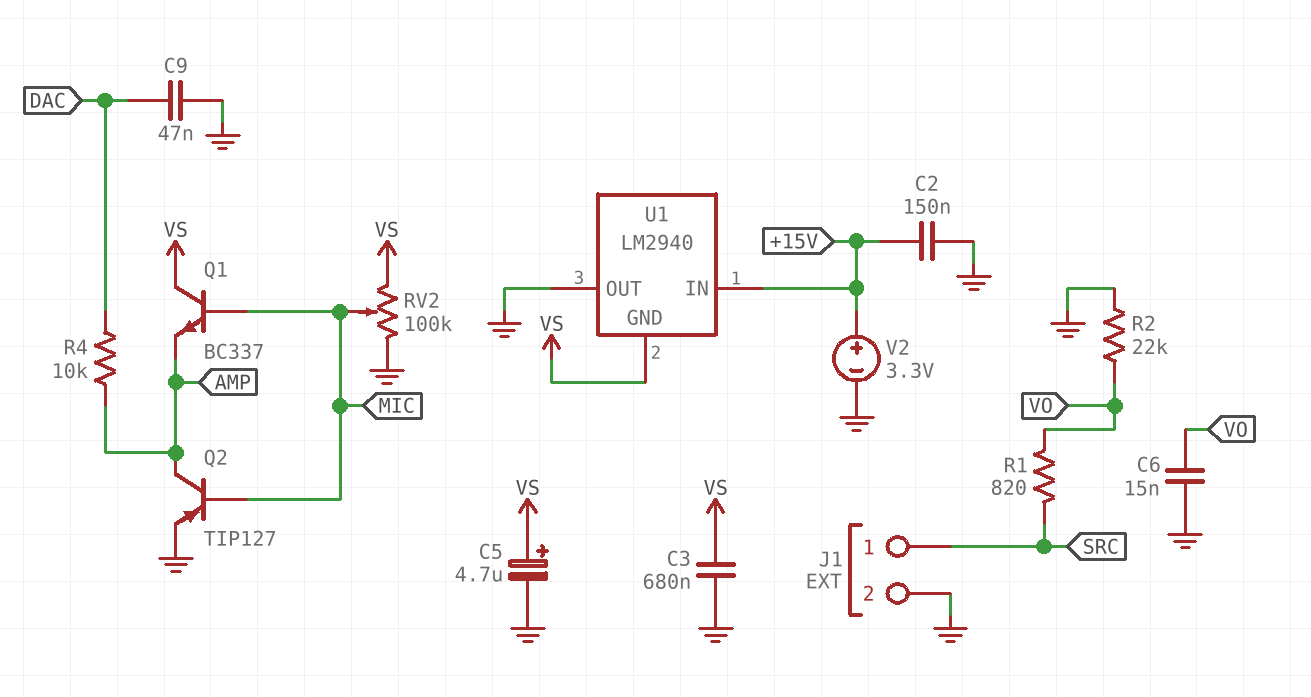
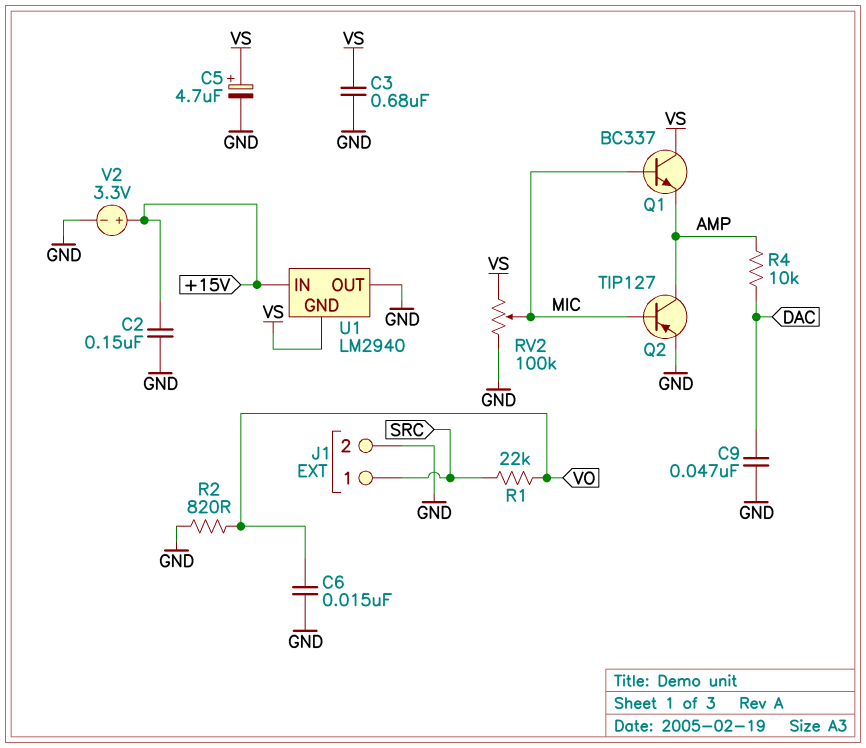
R1: 820 (SRC, VO) -> 22k (SRC, VO)
R2: 22k (GND, VO) -> 820 (GND, VO)

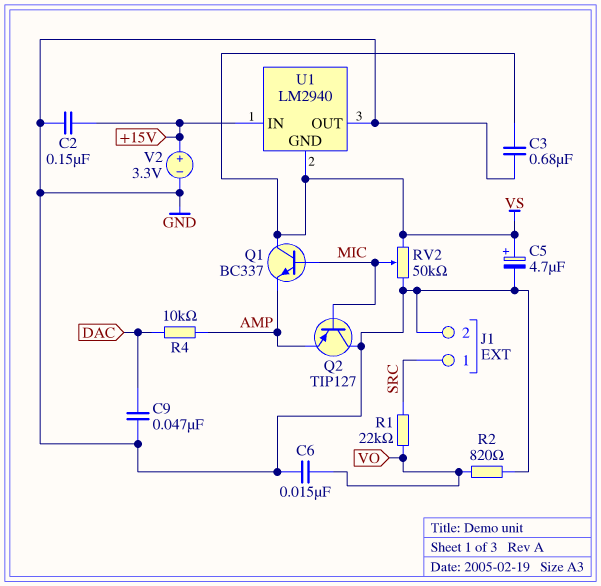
Q2: PNP TIP127 (B MIC, C AMP, E GND) -> PNP TIP127 (B MIC, C GND, E AMP)
RV2: 100k (GND, VS, wiper MIC) -> 50k (GND, VS, wiper MIC)

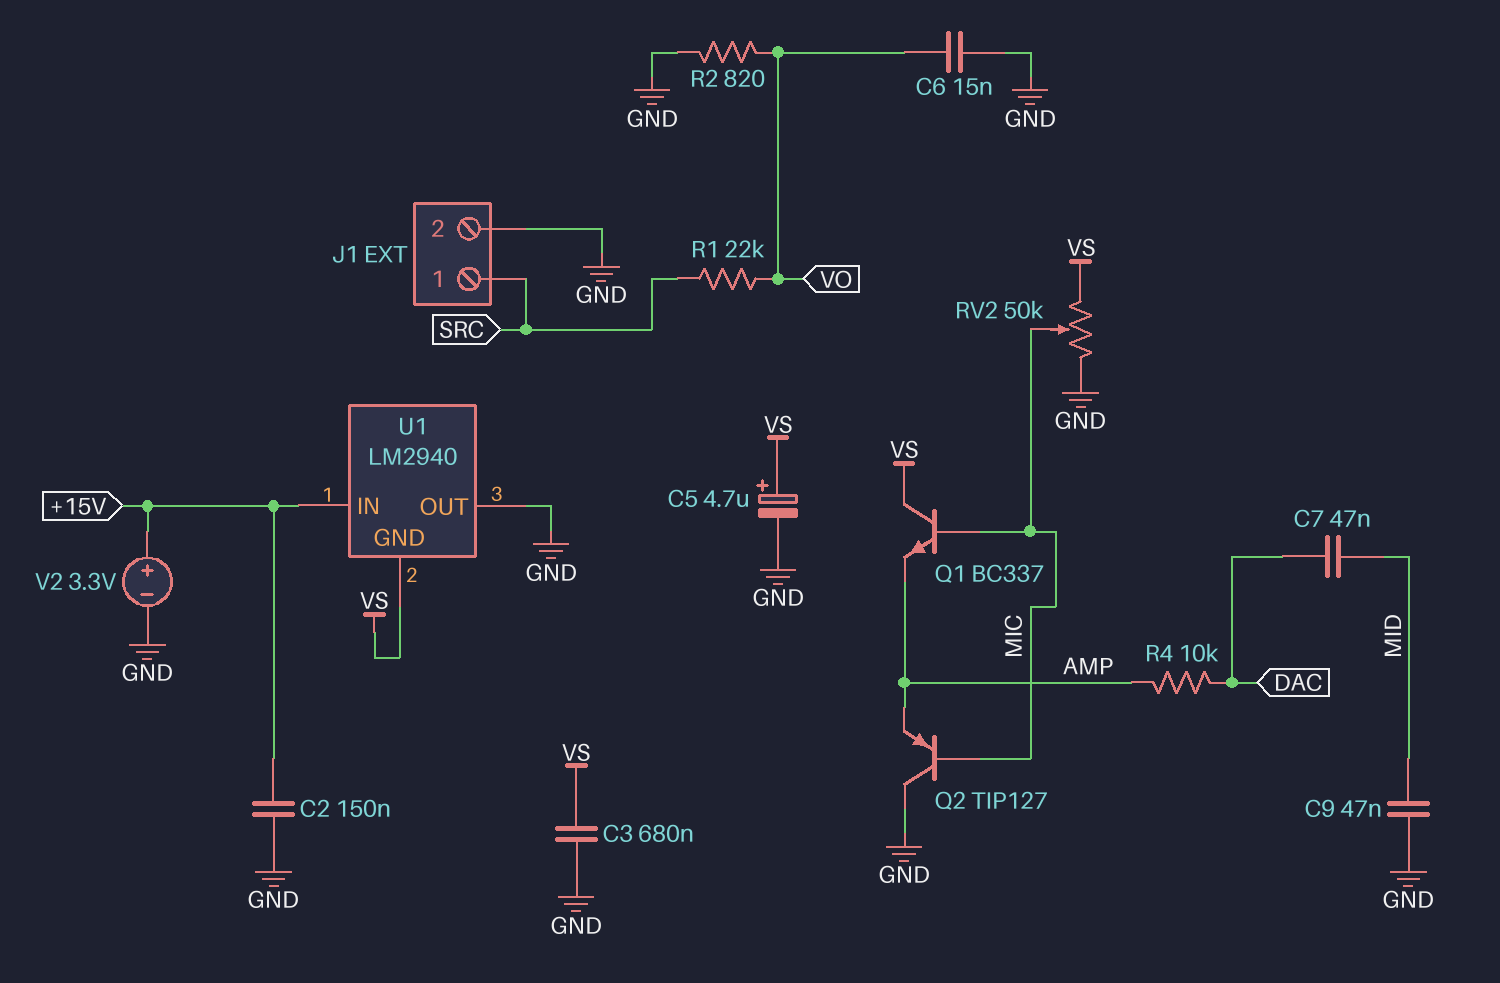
C7: none -> 47nF (DAC, MID)
C9: 47nF (DAC, GND) -> 47nF (GND, MID)

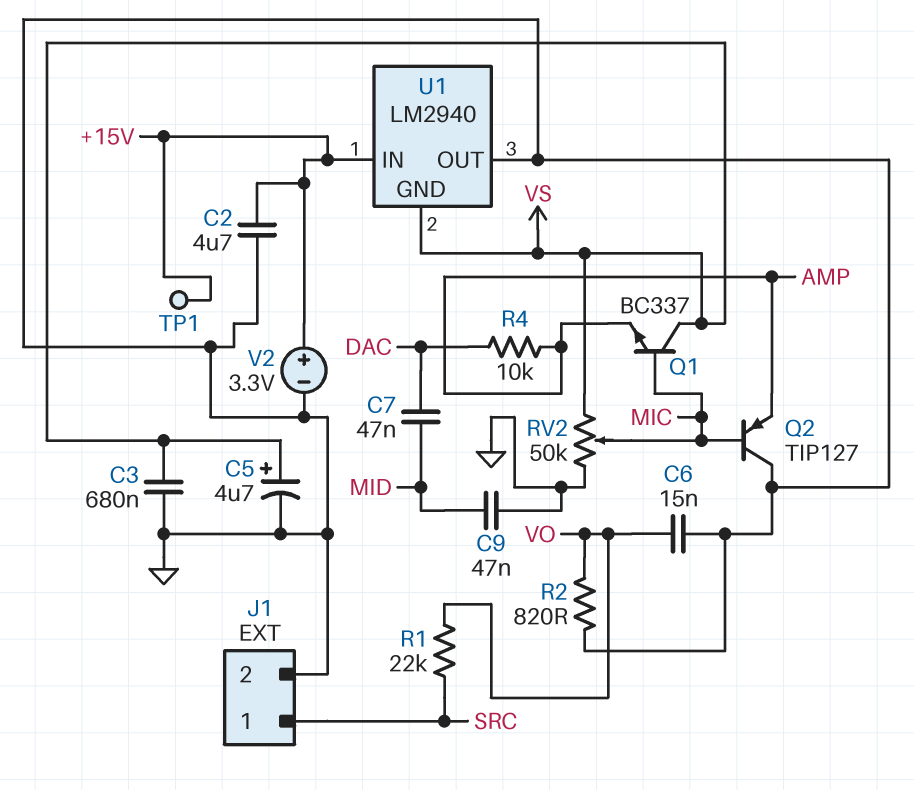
C2: 150nF (+15V, GND) -> 4.7uF (+15V, GND)
TP1: none -> test point (+15V)

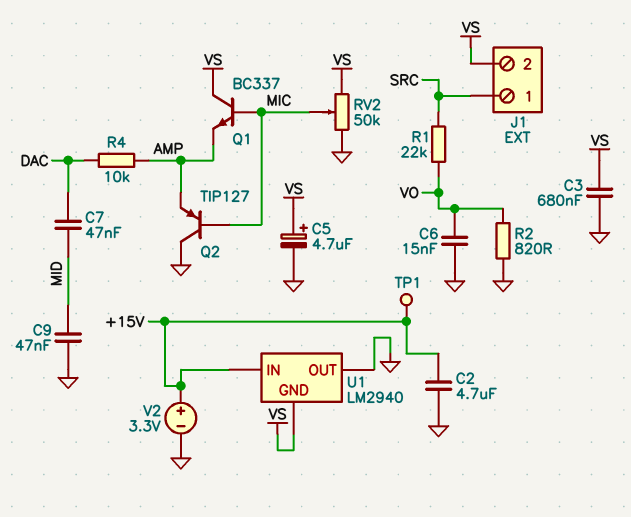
J1 pin 2: GND -> VS

